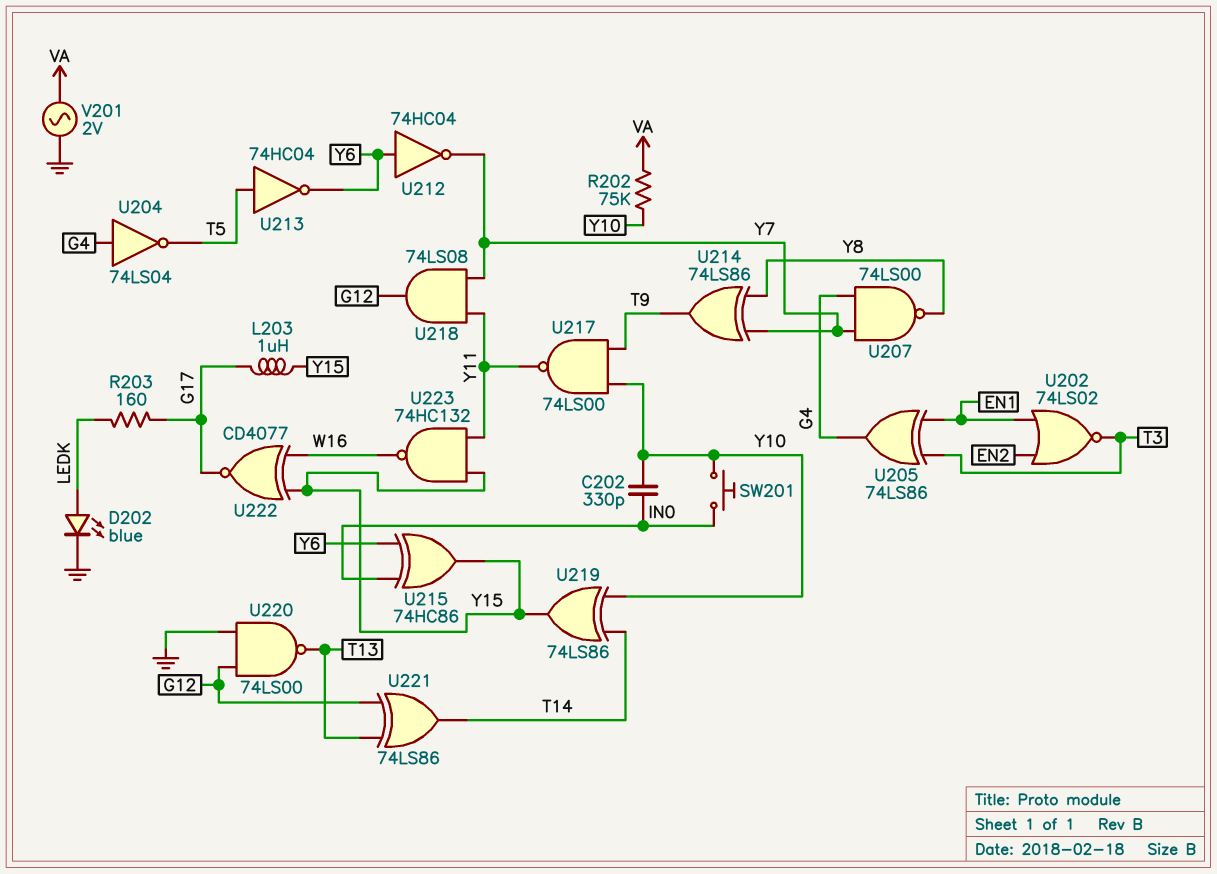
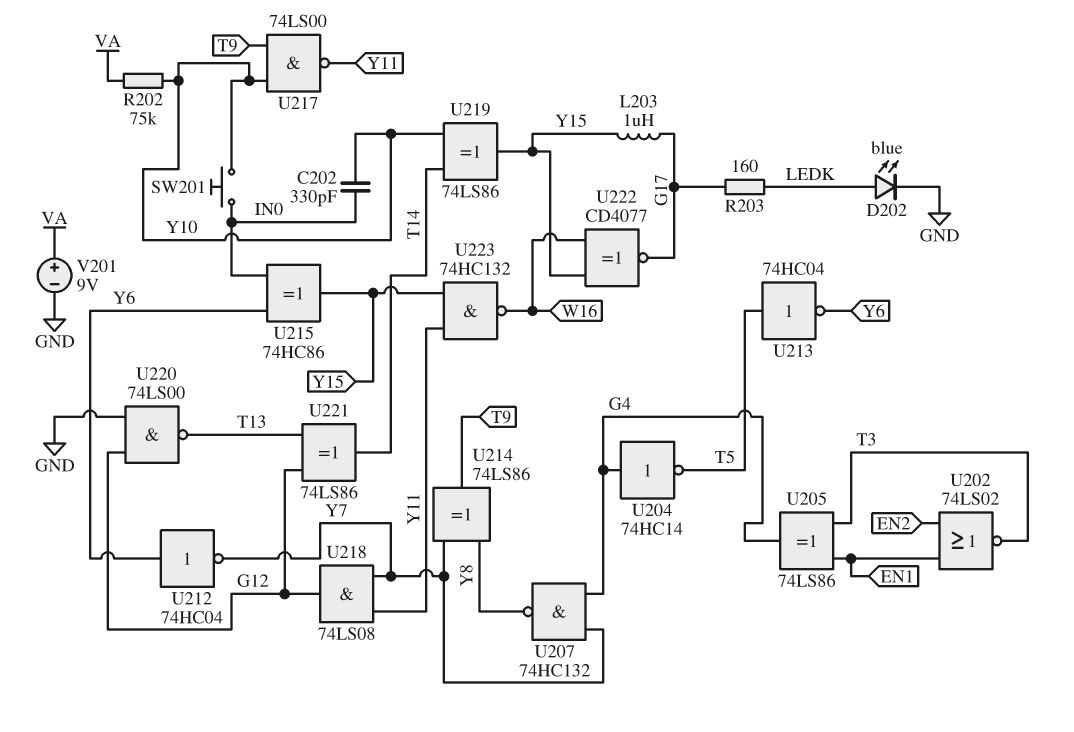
U204: NOT 74LS04 (in G4, out T5) -> NOT 74HC14 (in G4, out T5)
U207: NAND 74LS00 (in G4, in Y7, out Y8) -> NAND 74HC132 (in G4, in Y7, out Y8)
V201: AC 2V (GND, VA) -> 9V (plus VA, minus GND)

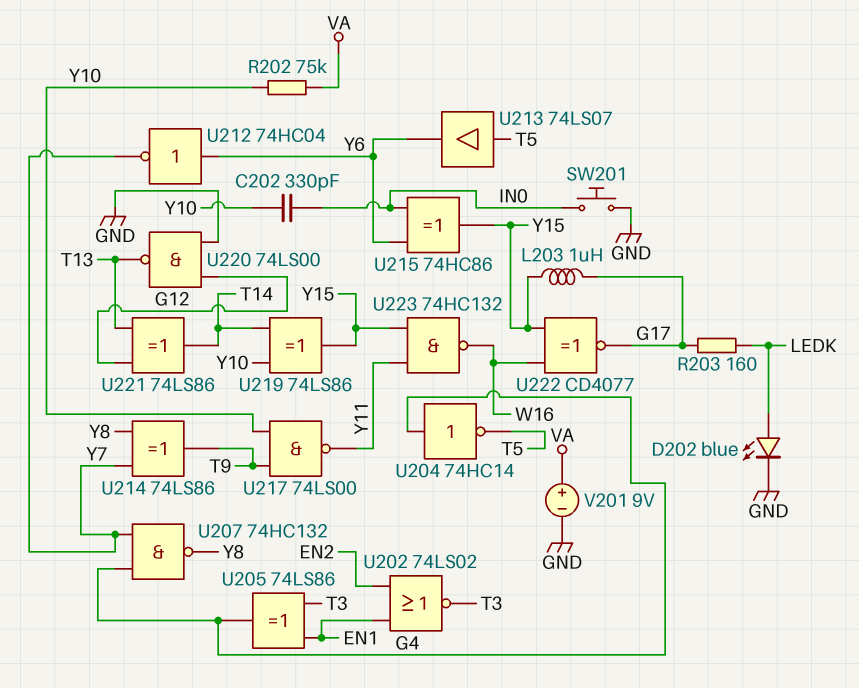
SW201: button (IN0, Y10) -> button (GND, IN0)
U213: NOT 74HC04 (in T5, out Y6) -> buffer 74LS07 (in T5, out Y6)
U218: AND 74LS08 (in Y7, in Y11, out G12) -> none

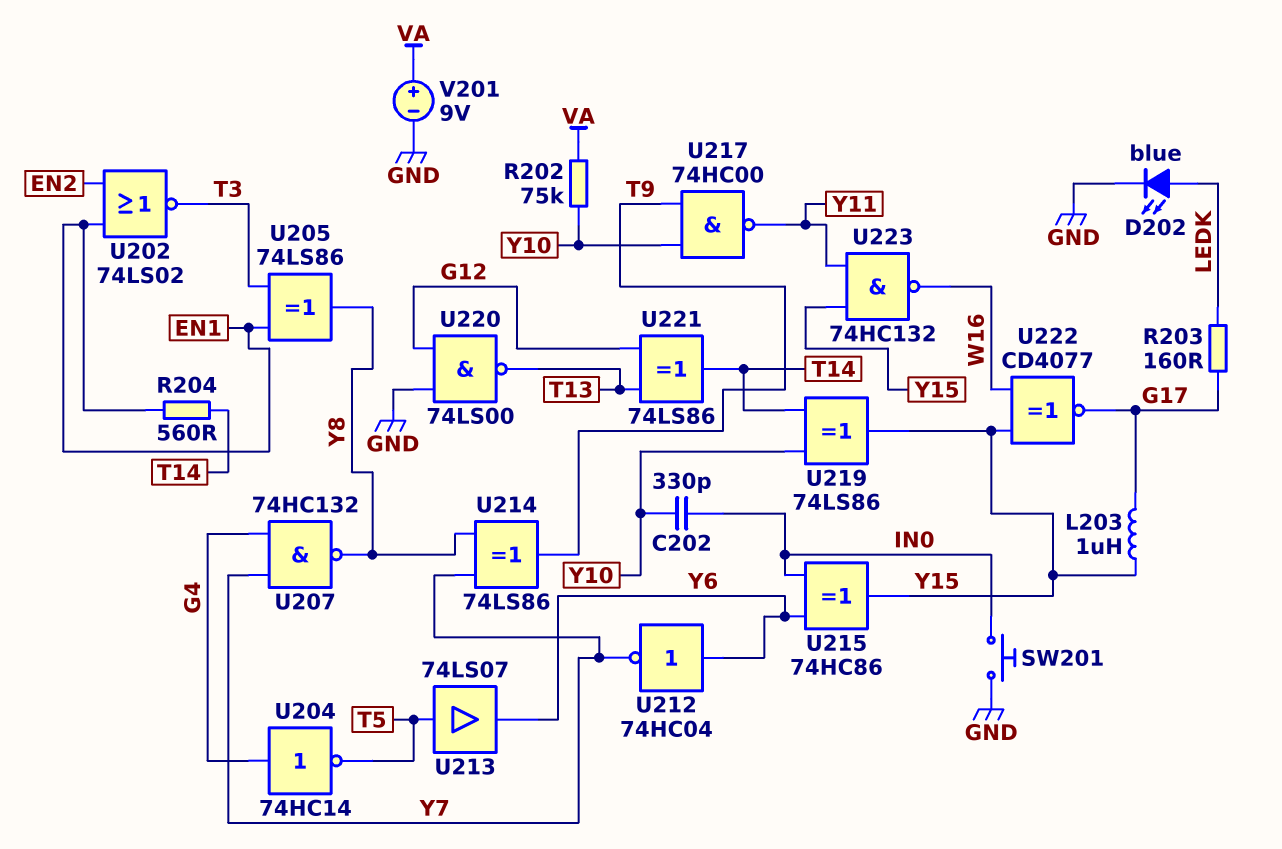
R204: none -> 560 (EN1, T14)
U205: XOR 74LS86 (in EN1, in T3, out G4) -> XOR 74LS86 (in EN1, in T3, out Y8)
U217: NAND 74LS00 (in T9, in Y10, out Y11) -> NAND 74HC00 (in T9, in Y10, out Y11)

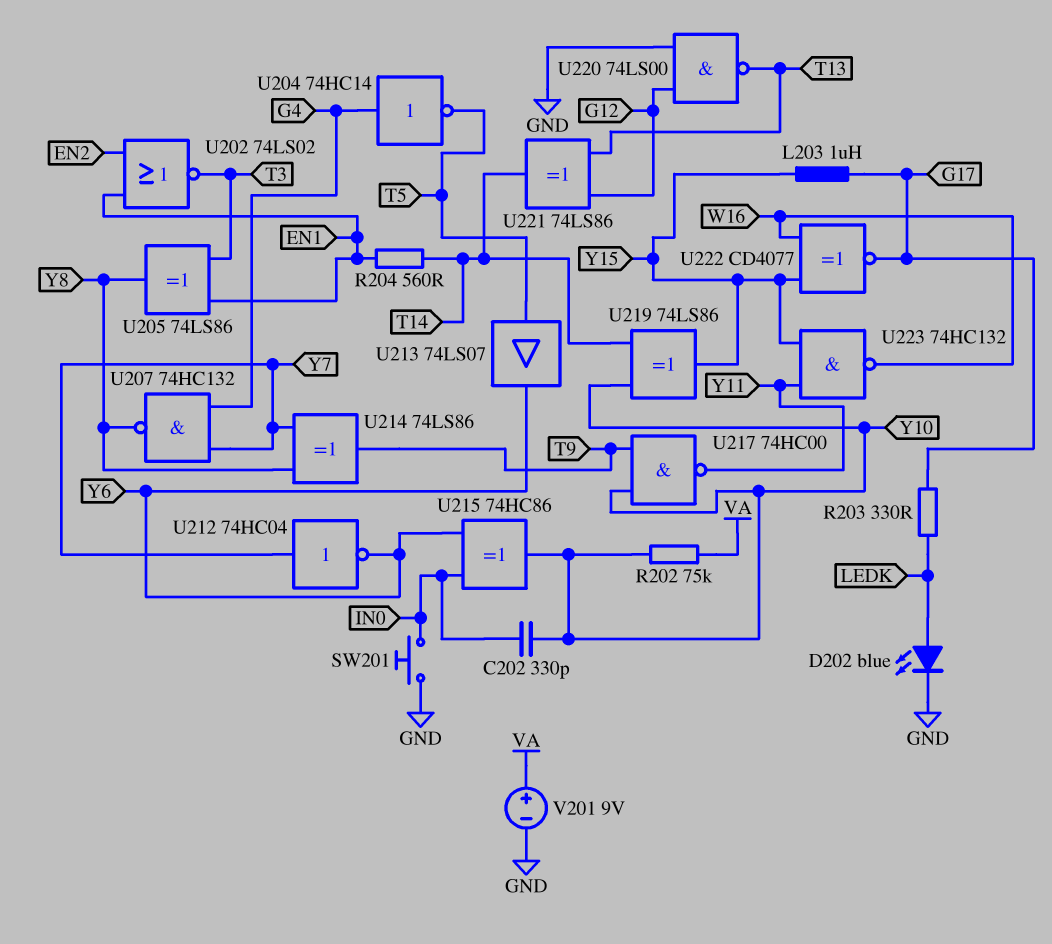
R203: 160 (G17, LEDK) -> 330 (G17, LEDK)
U212: NOT 74HC04 (in Y6, out Y7) -> NOT 74HC04 (in Y7, out Y6)
U215: XOR 74HC86 (in IN0, in Y6, out Y15) -> XOR 74HC86 (in IN0, in Y6, out Y10)

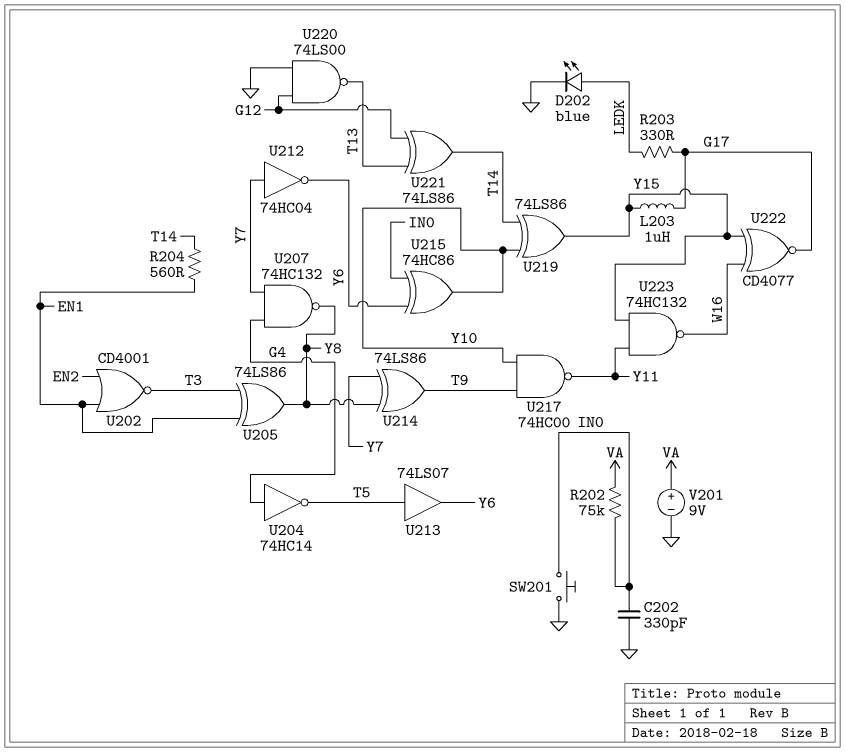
C202: 330pF (IN0, Y10) -> 330pF (GND, IN0)
R202: 75k (VA, Y10) -> 75k (IN0, VA)
U202: NOR 74LS02 (in EN1, in EN2, out T3) -> NOR CD4001 (in EN1, in EN2, out T3)

